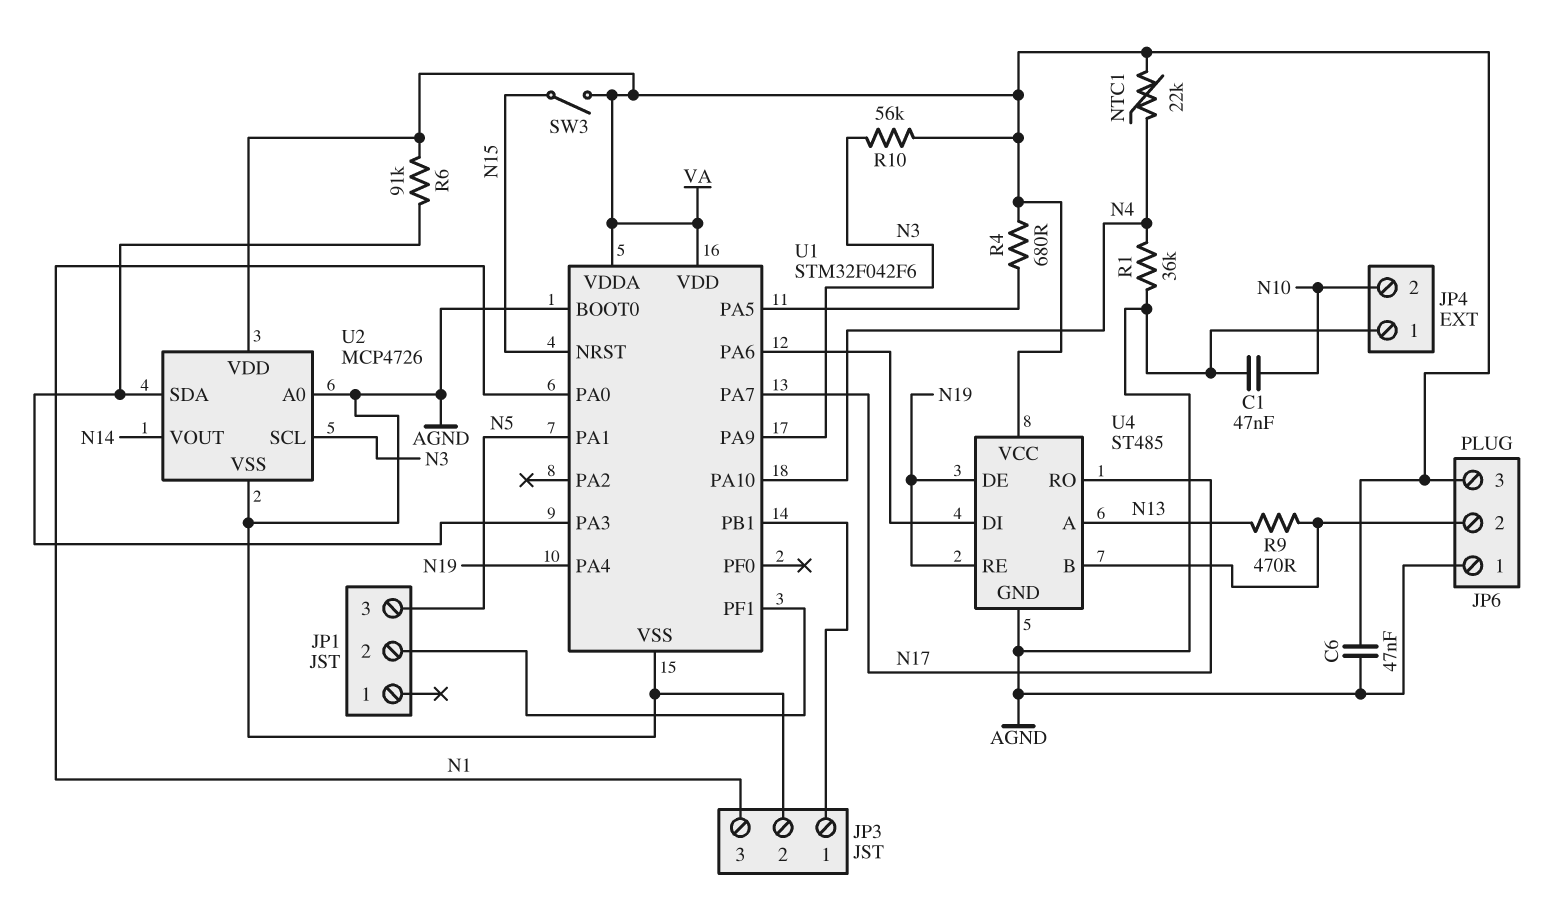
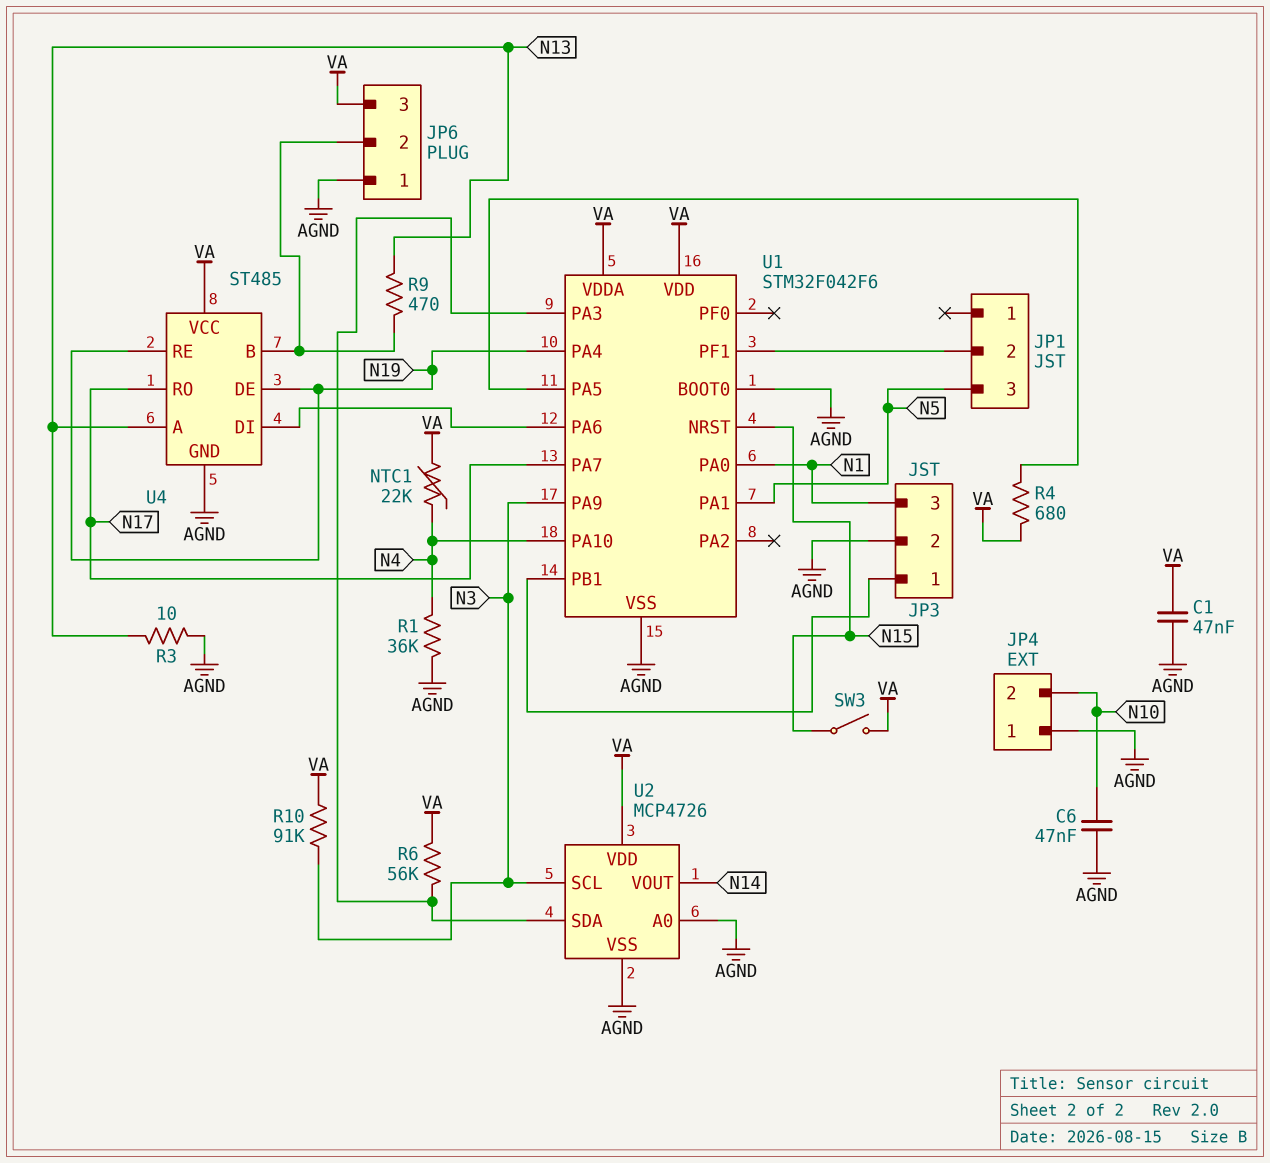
C1: 47nF (AGND, N10) -> 47nF (AGND, VA)
C6: 47nF (AGND, VA) -> 47nF (AGND, N10)
R3: none -> 10 (AGND, N13)
R6: 91k (U1/PA3, VA) -> 56k (U1/PA3, VA)
R10: 56k (N3, VA) -> 91k (N3, VA)

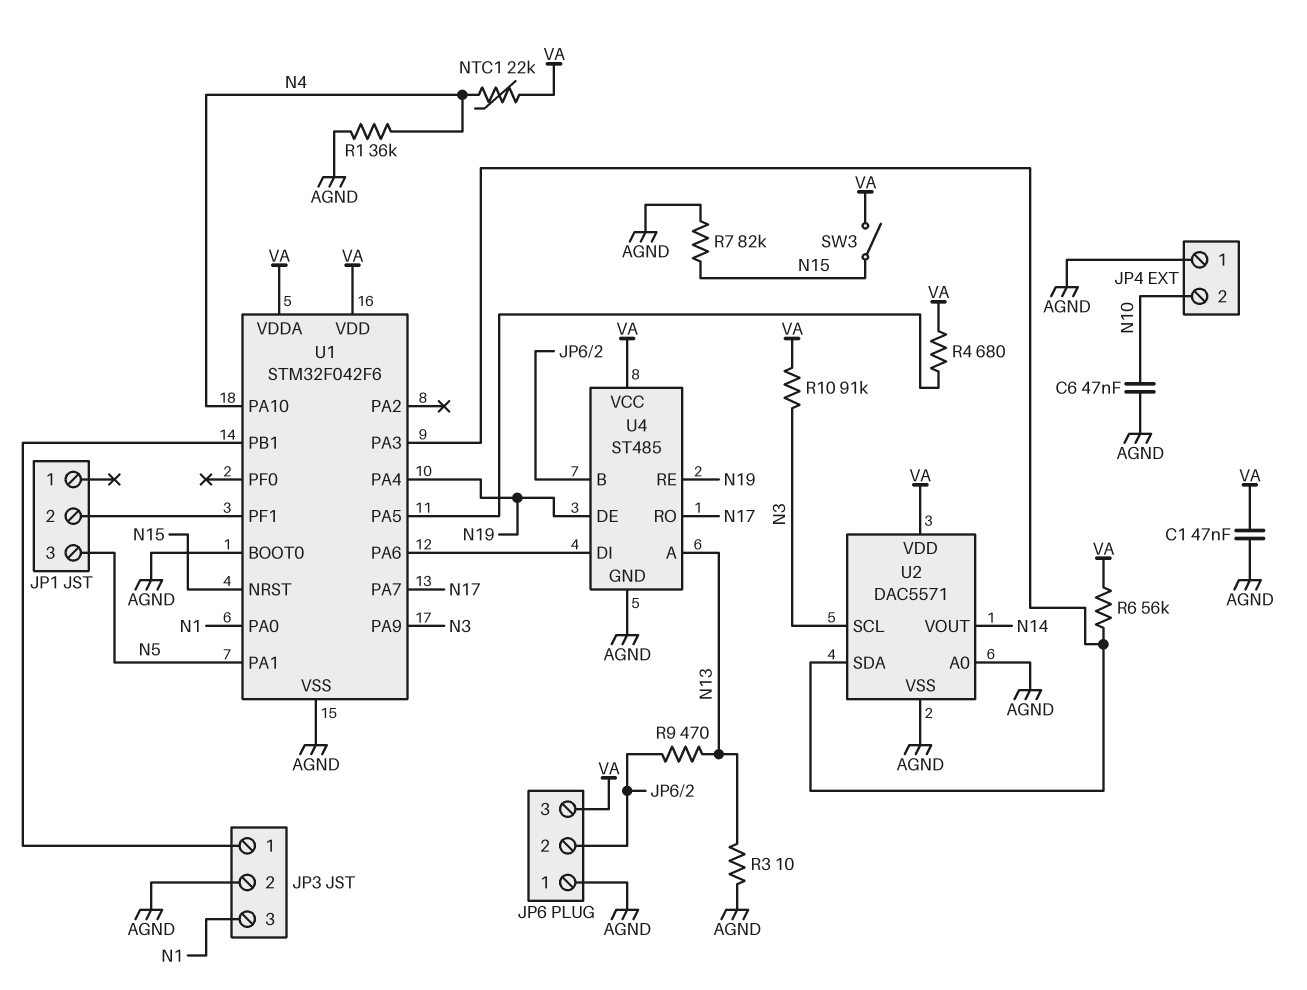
R7: none -> 82k (AGND, N15)
U2: MCP4726 -> DAC5571

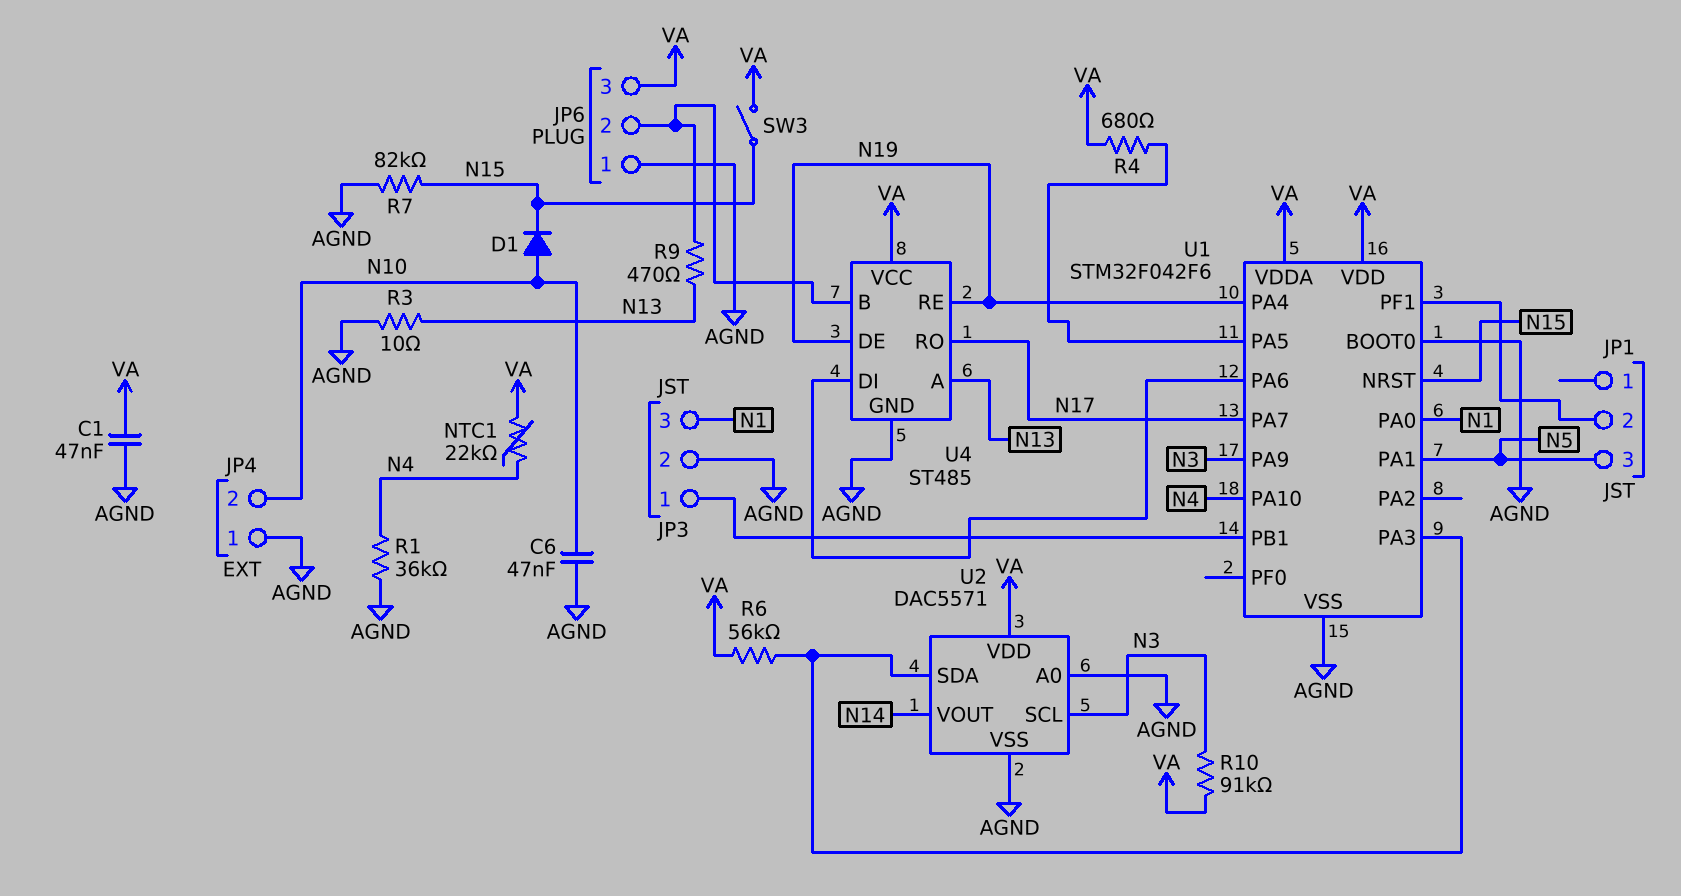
D1: none -> diode (A N10, K N15)

